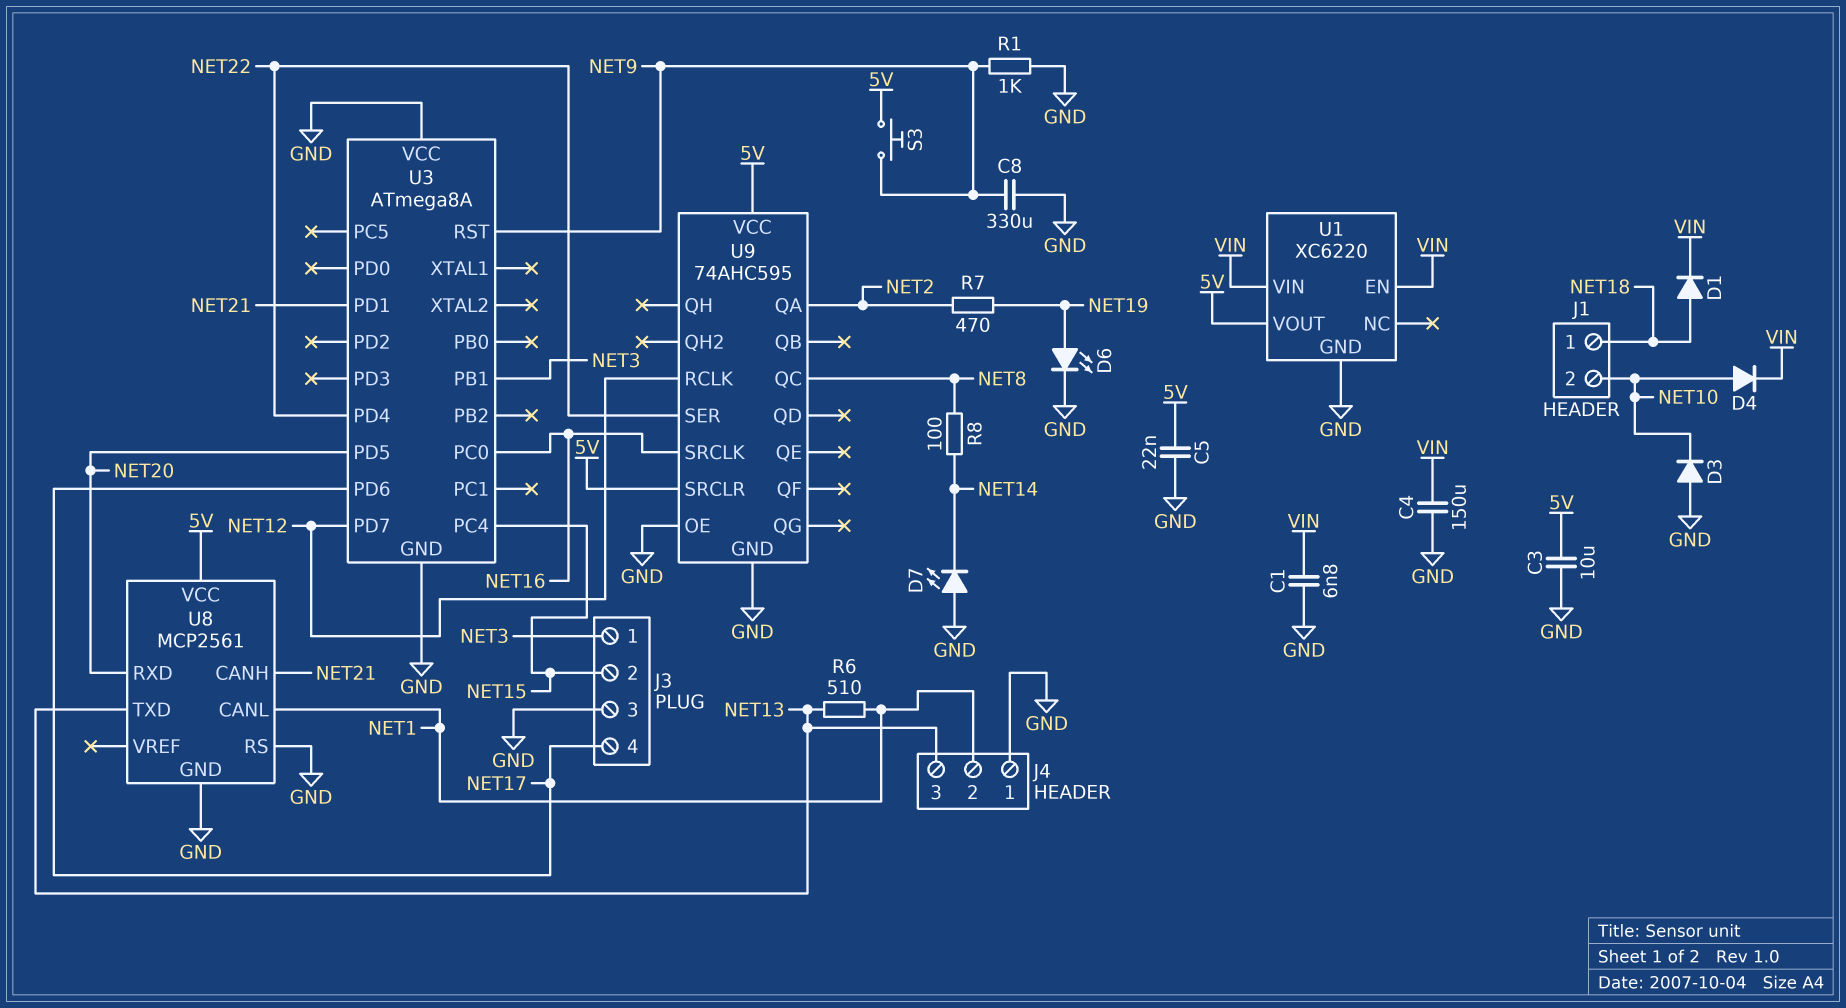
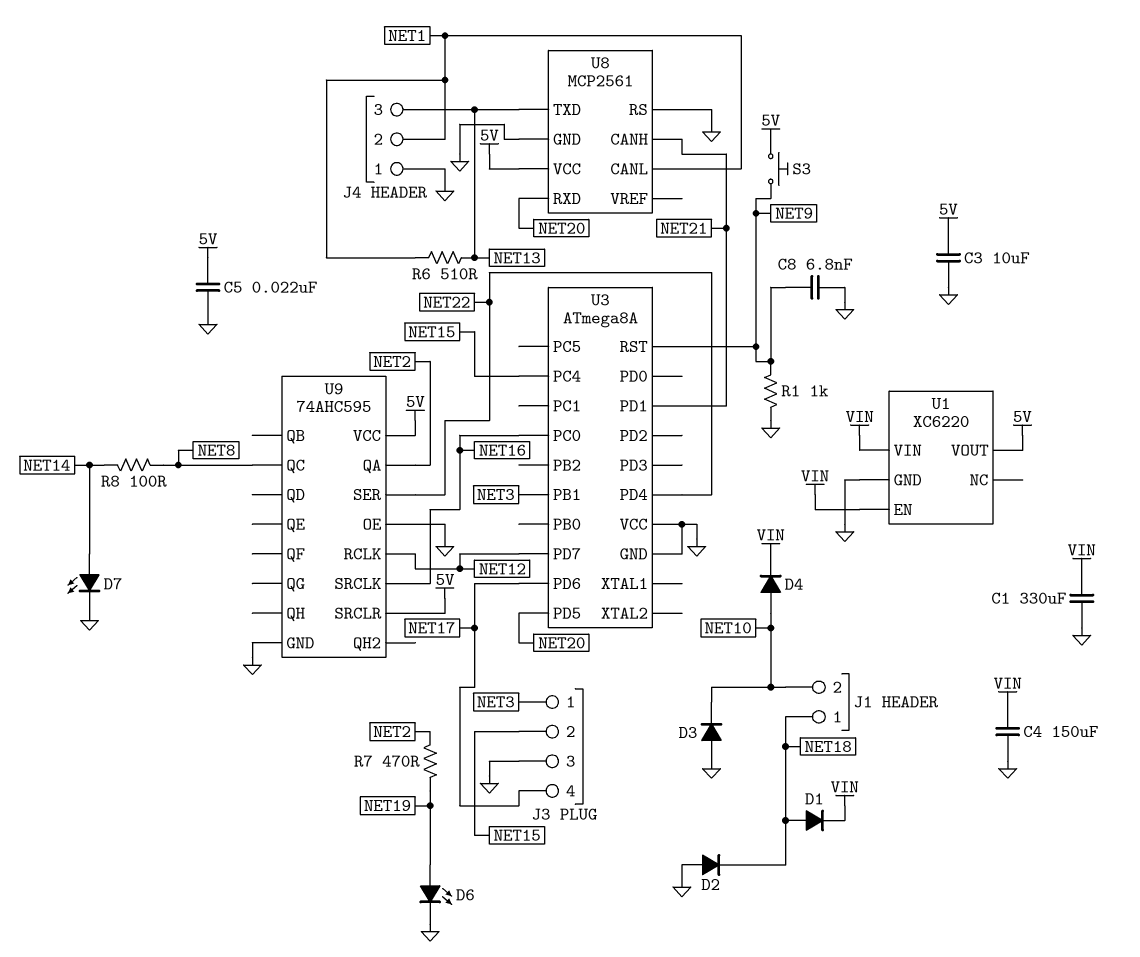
C1: 6.8nF (GND, VIN) -> 330uF (GND, VIN)
C8: 330uF (GND, NET9) -> 6.8nF (GND, NET9)
D2: none -> diode (A GND, K NET18)
D7: LED (A GND, K NET14) -> LED (A NET14, K GND)

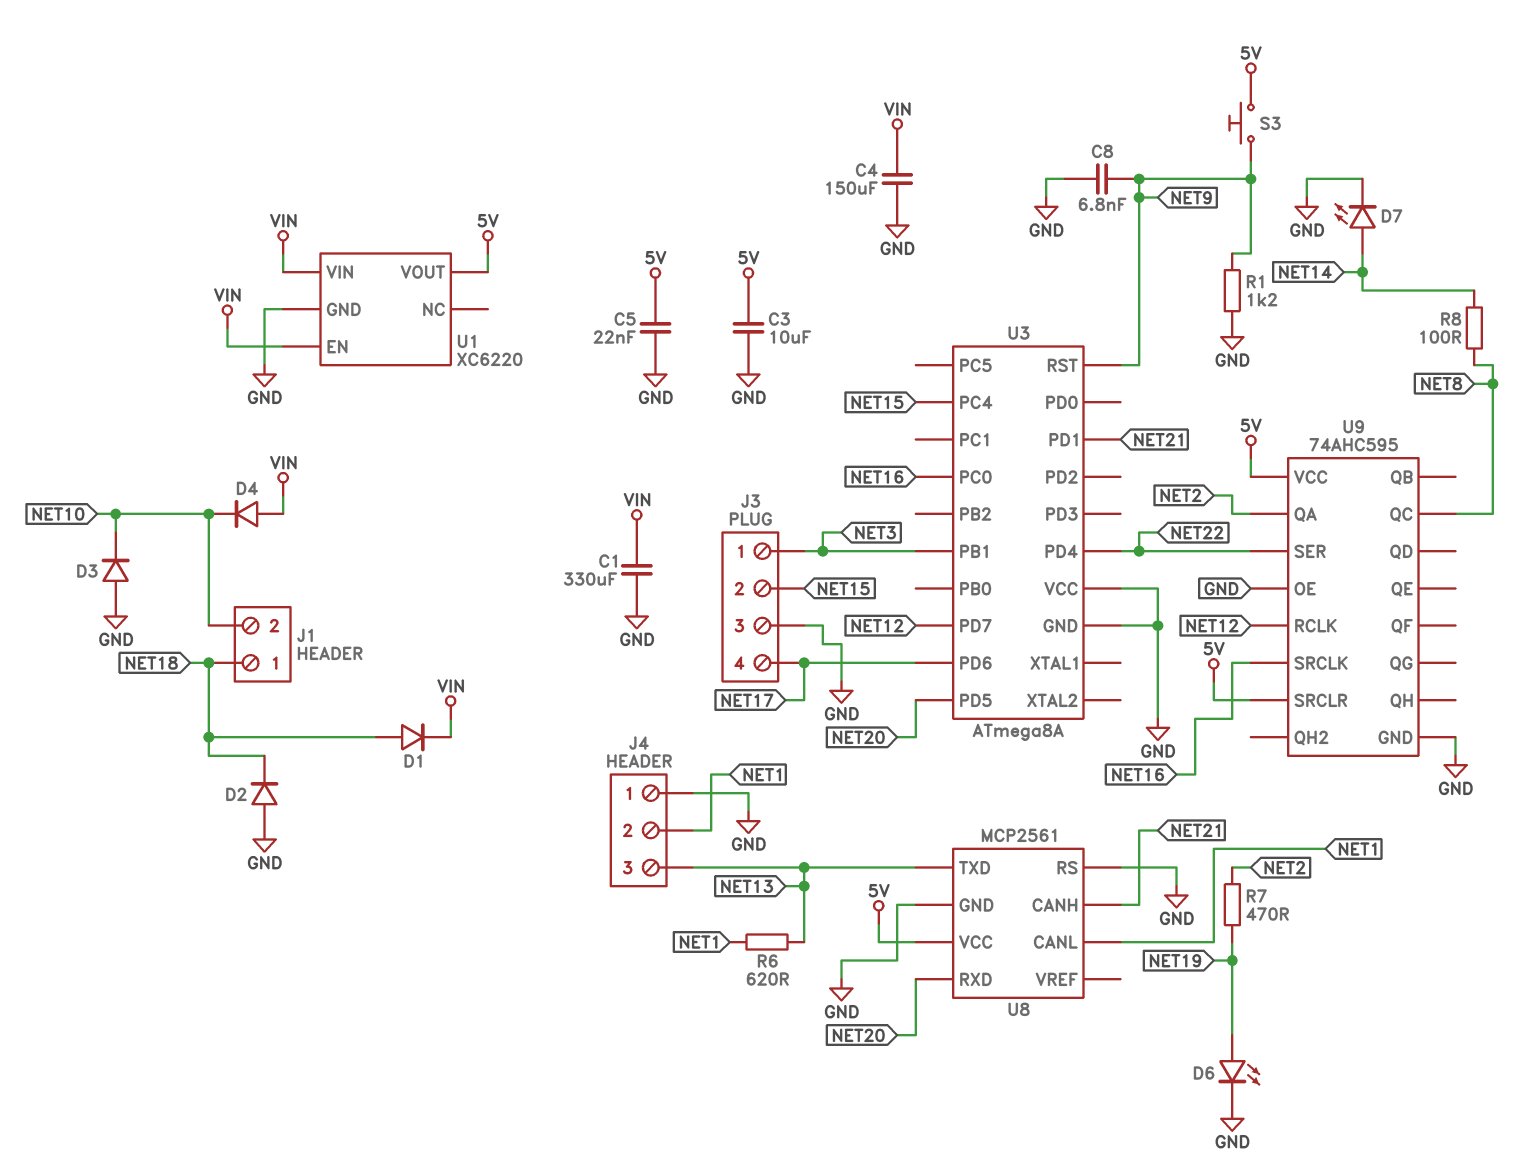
D4: diode (A NET10, K VIN) -> diode (A VIN, K NET10)
R1: 1k (GND, NET9) -> 1.2k (GND, NET9)
R6: 510 (NET1, NET13) -> 620 (NET1, NET13)

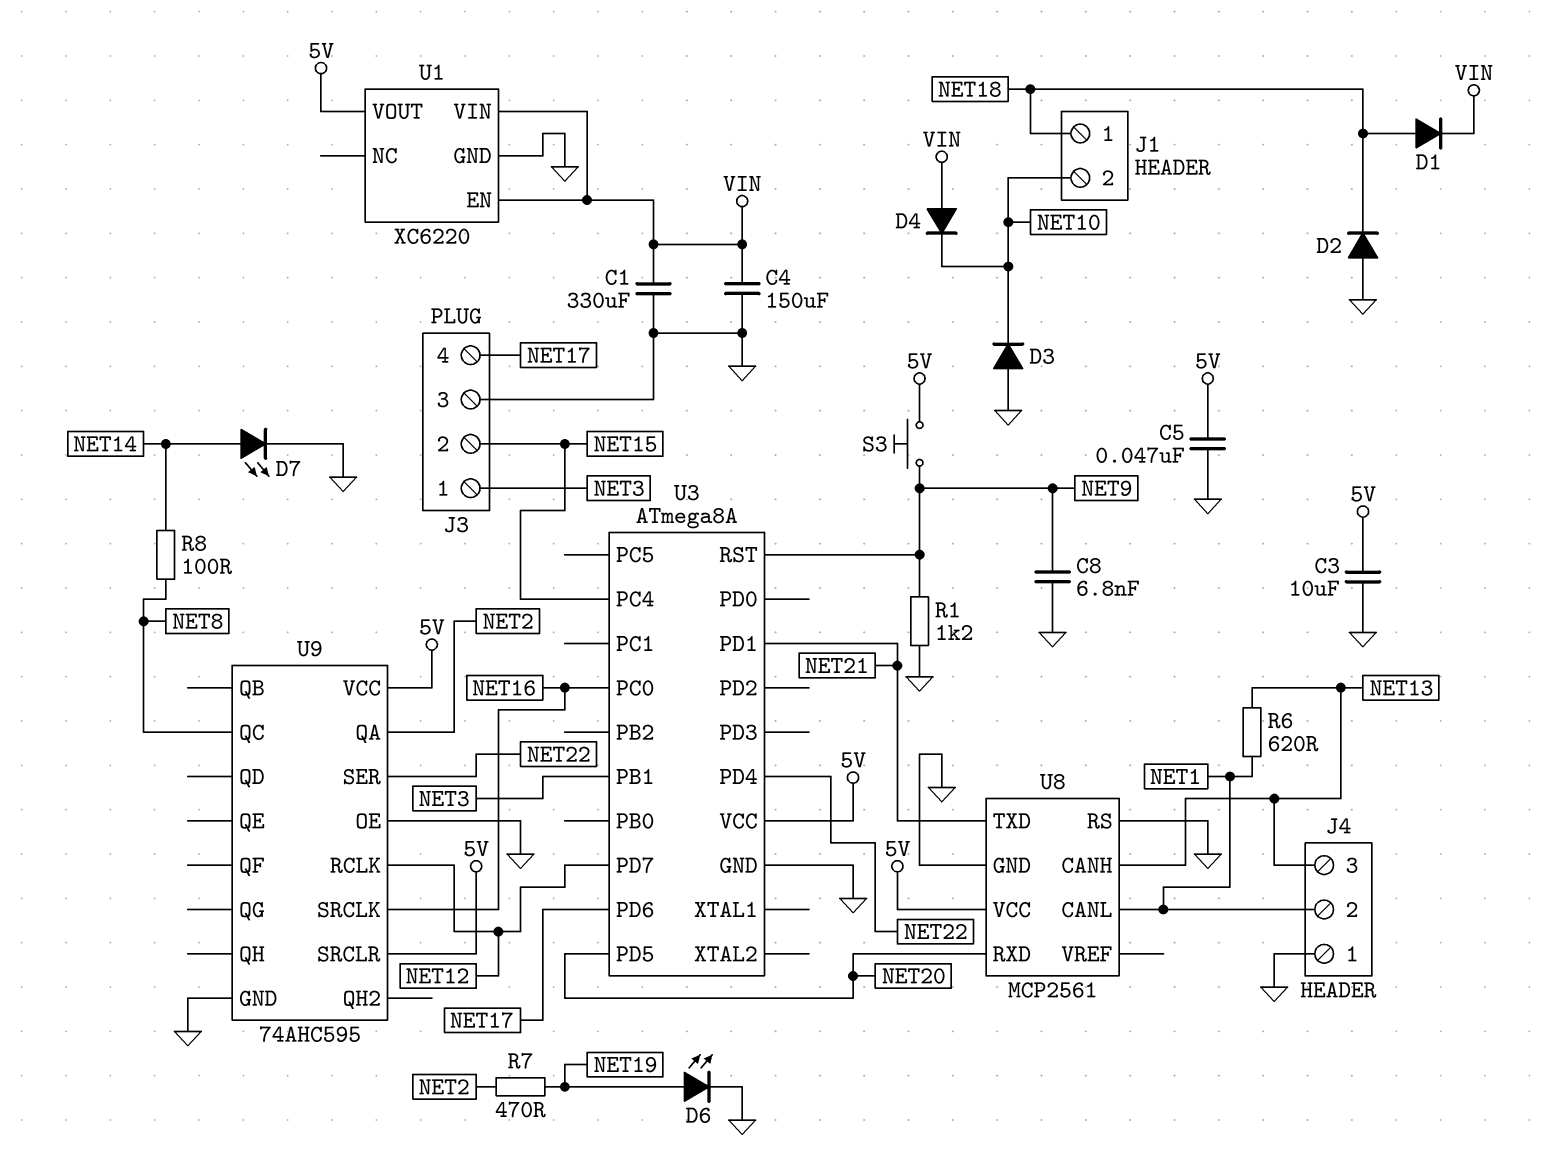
C5: 22nF (5V, GND) -> 47nF (5V, GND)
U3 pin VCC: GND -> 5V
U8 pin CANH: NET21 -> NET13
U8 pin TXD: NET13 -> NET21

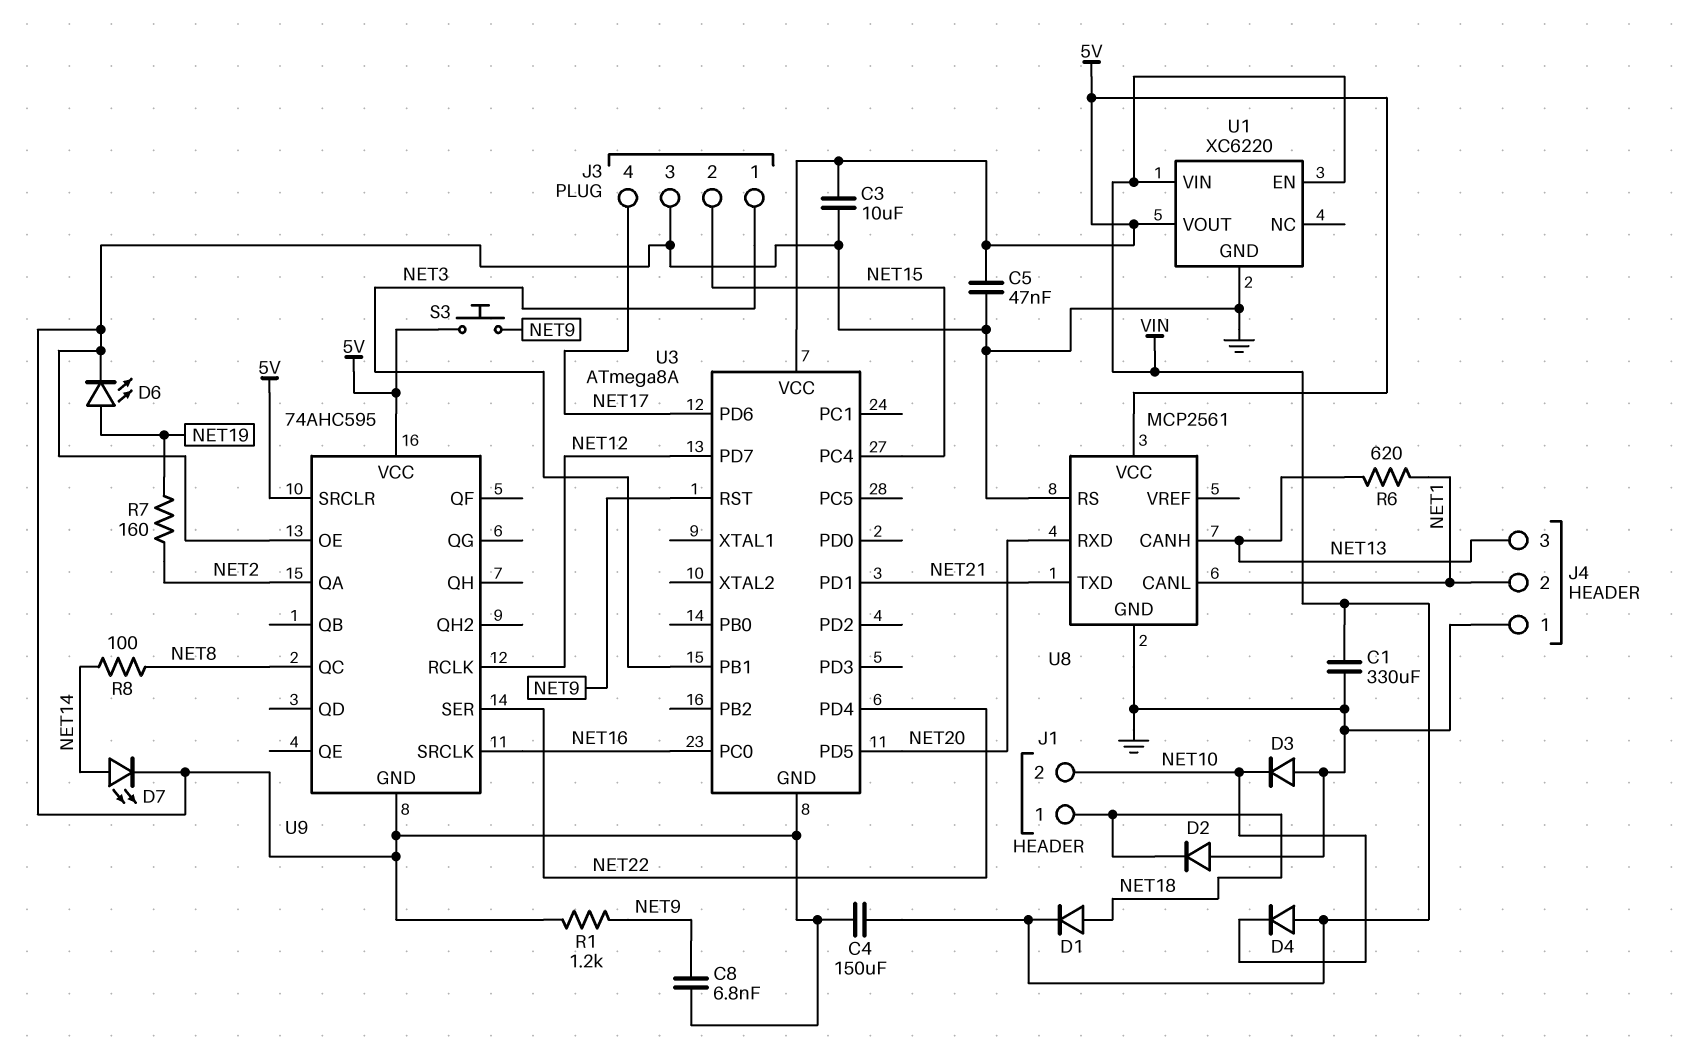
R7: 470 (NET2, NET19) -> 160 (NET2, NET19)

